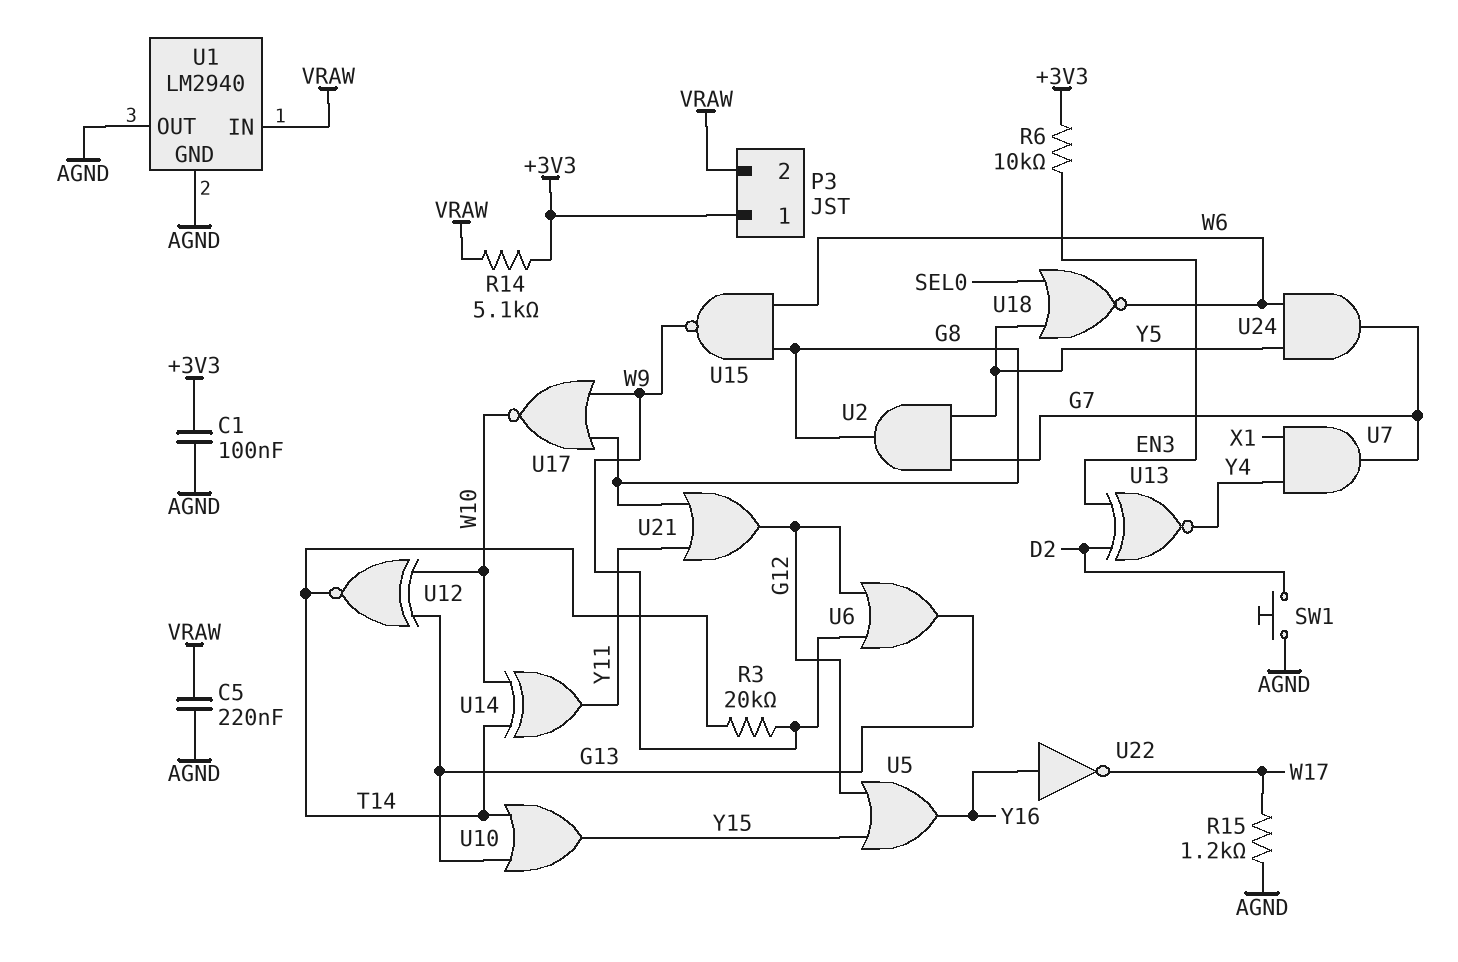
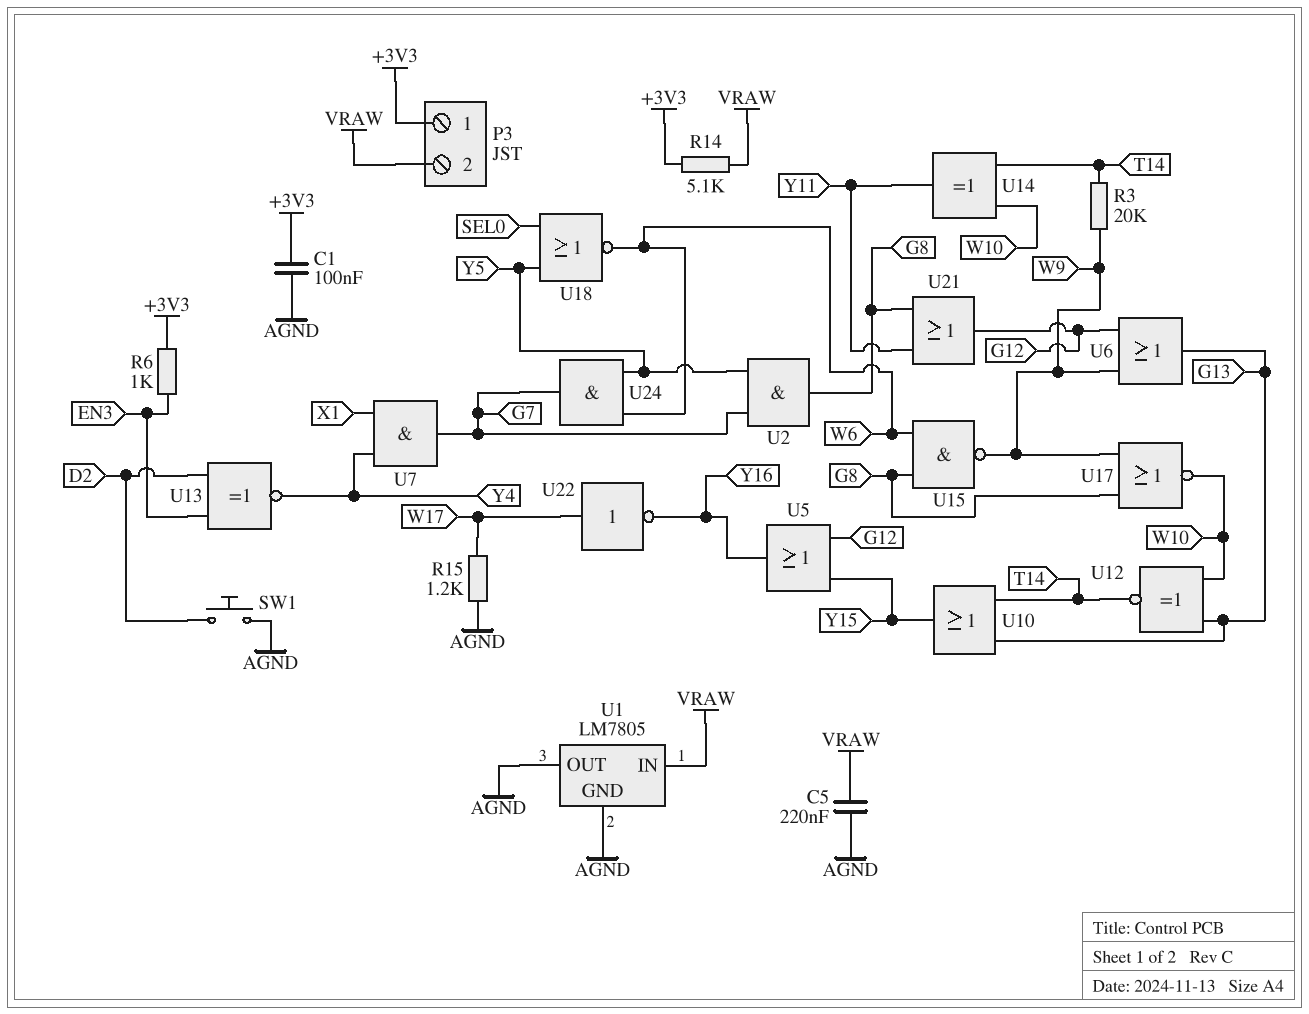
R6: 10k (+3V3, EN3) -> 1k (+3V3, EN3)
U1: LM2940 -> LM7805
U22: NOT (in Y16, out W17) -> NOT (in W17, out Y16)

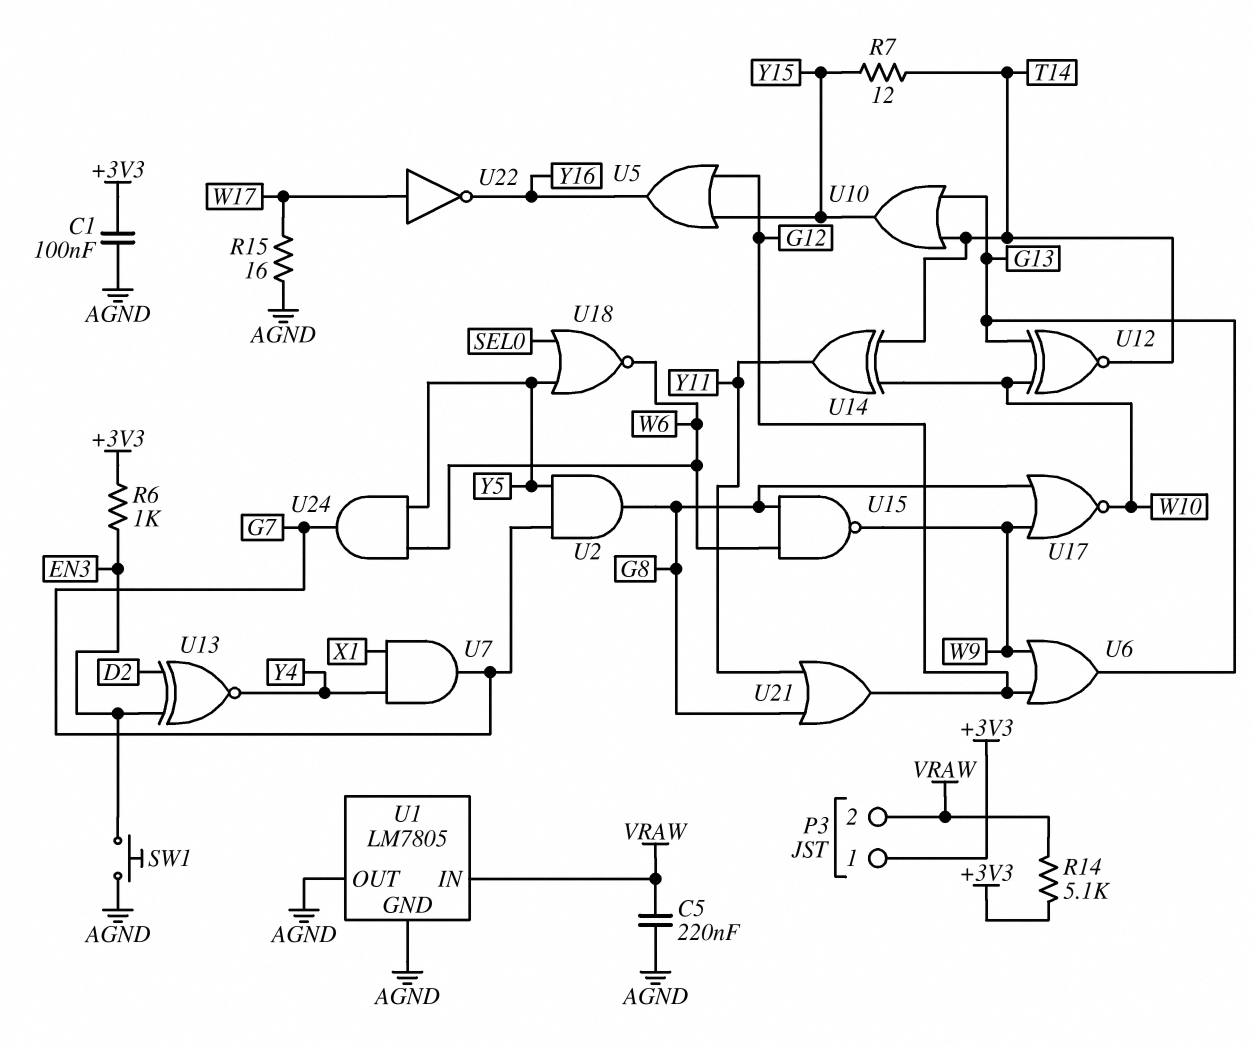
R3: 20k (T14, W9) -> none
R7: none -> 12 (T14, Y15)
R15: 1.2k (AGND, W17) -> 16 (AGND, W17)
SW1: button (AGND, D2) -> button (AGND, EN3)

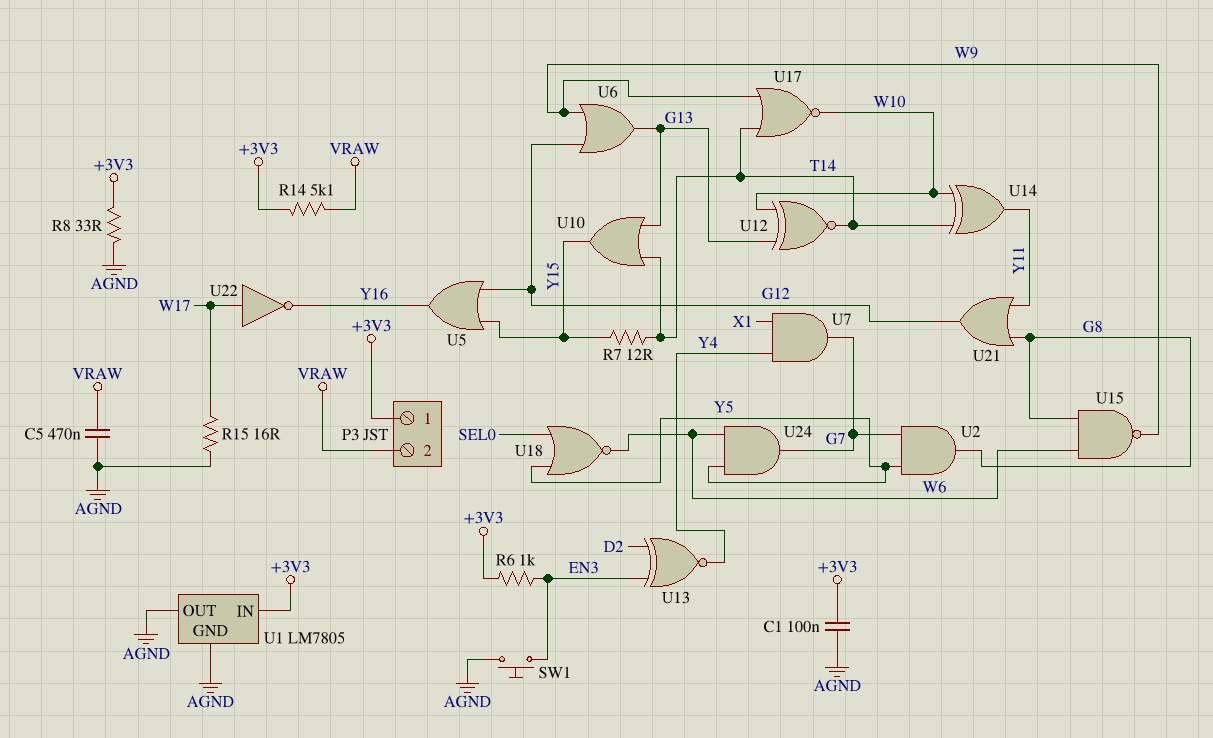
C5: 220nF (AGND, VRAW) -> 470nF (AGND, VRAW)
R8: none -> 33 (+3V3, AGND)
U1 pin IN: VRAW -> +3V3
U17: NOR (in G8, in W9, out W10) -> NOR (in T14, in W9, out W10)

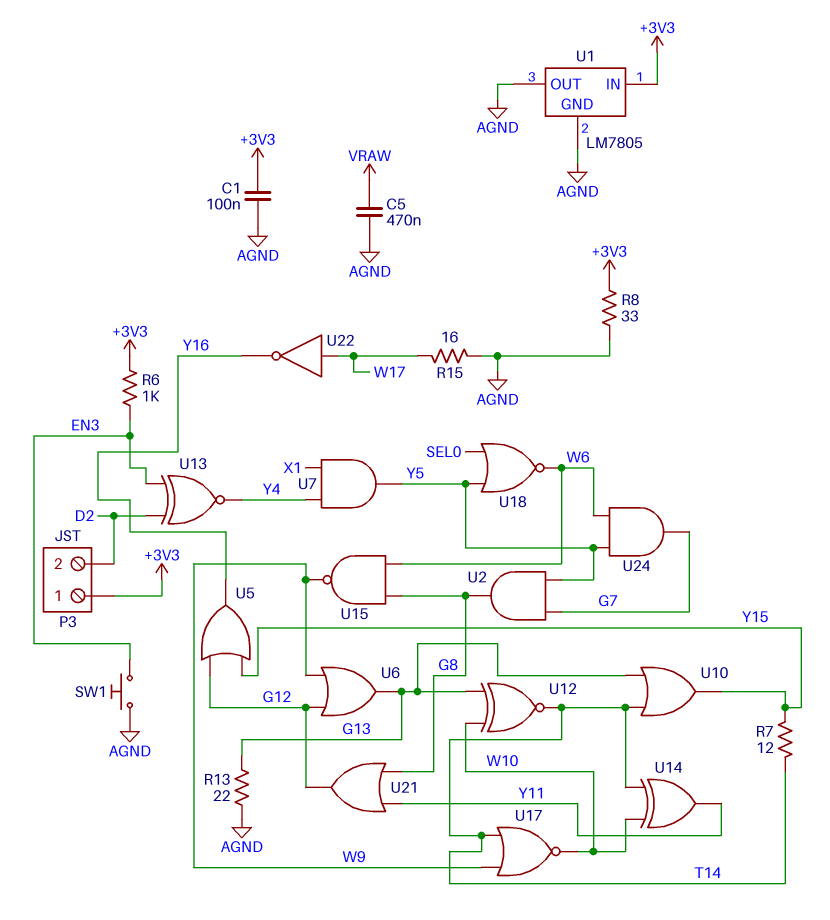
P3 pin 2: VRAW -> D2
R13: none -> 22 (AGND, G13)
R14: 5.1k (+3V3, VRAW) -> none
U7: AND (in X1, in Y4, out G7) -> AND (in X1, in Y4, out Y5)

